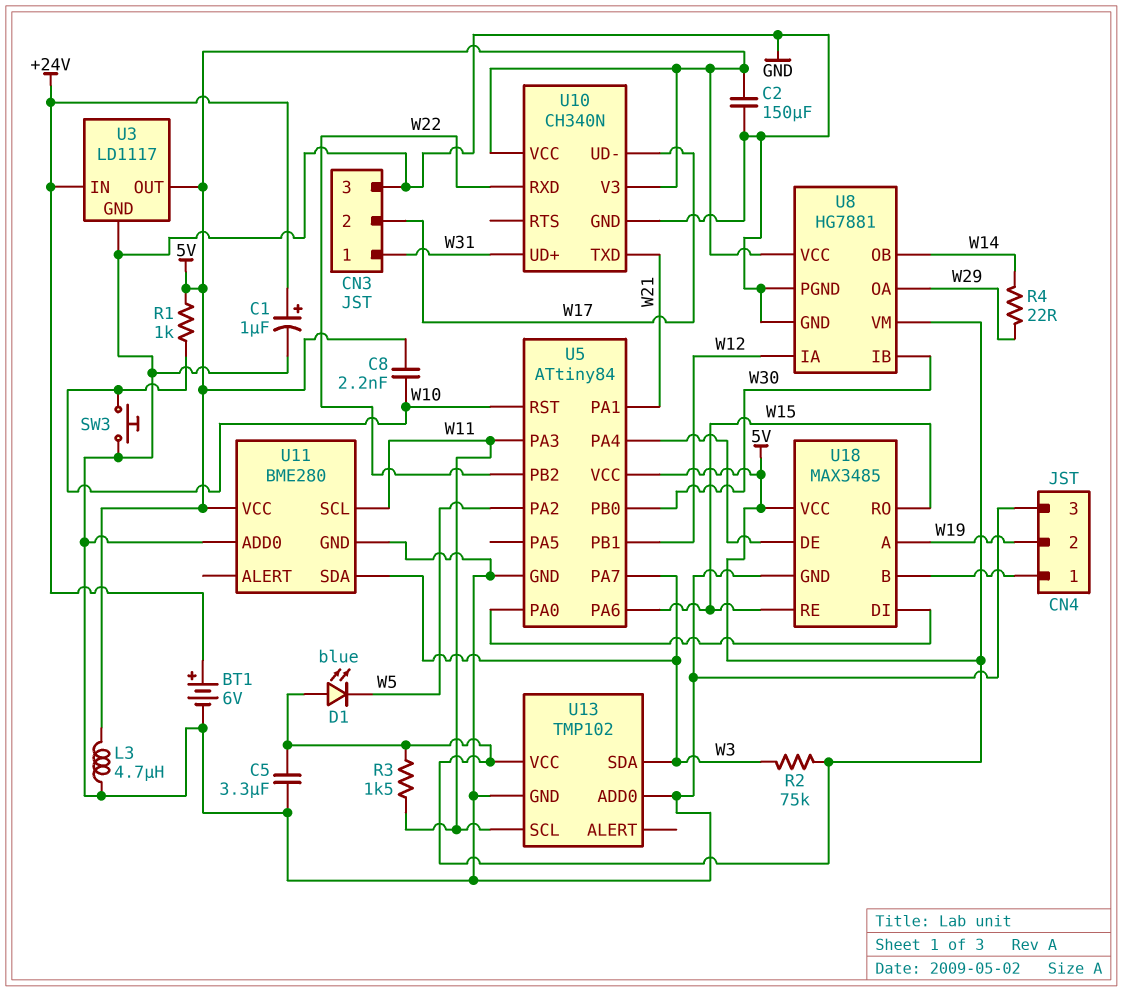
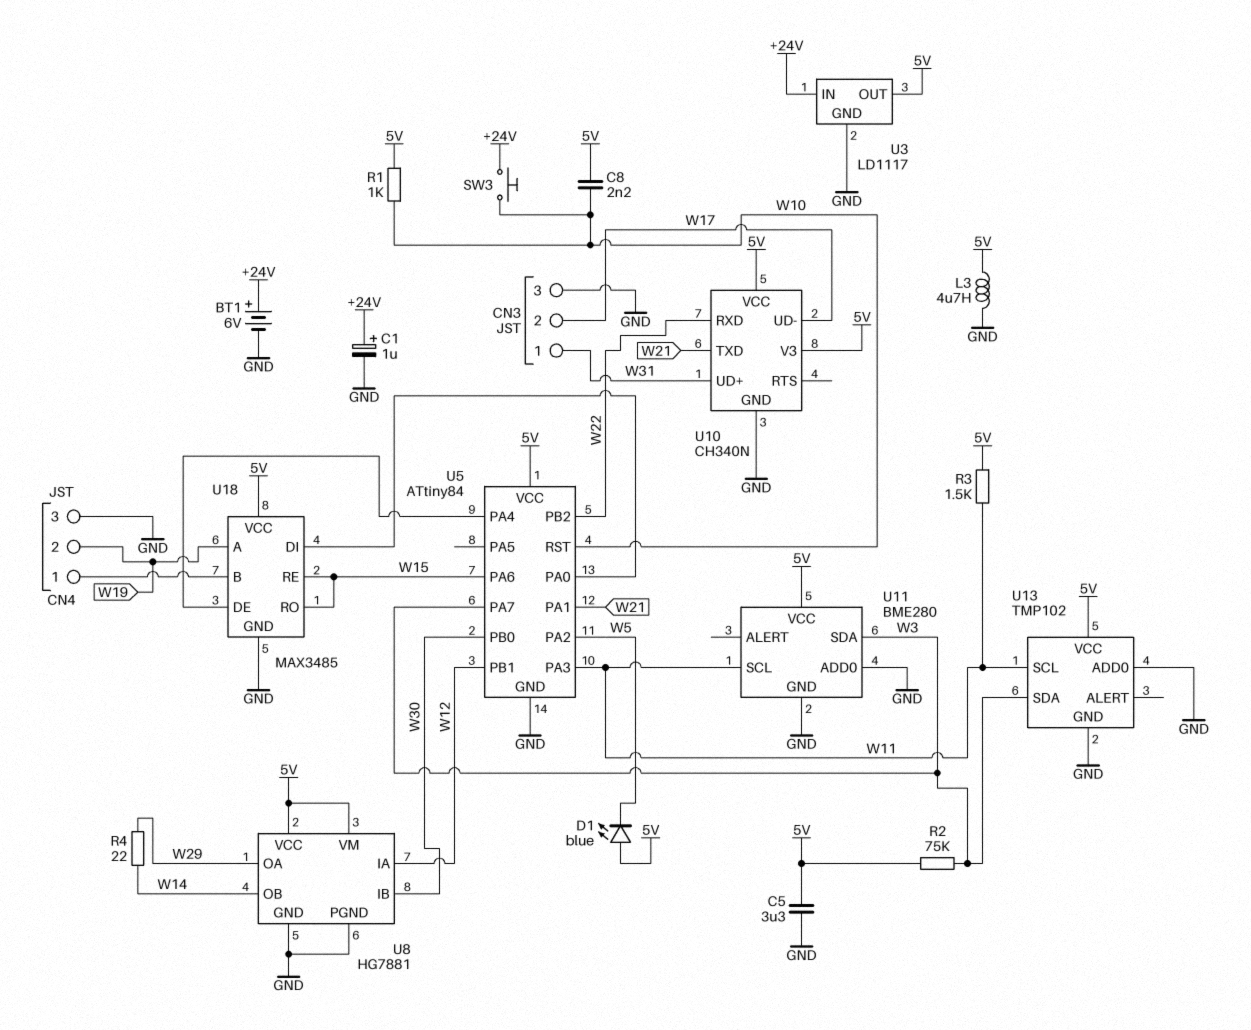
C2: 150uF (5V, GND) -> none
SW3: button (GND, W10) -> button (+24V, W10)

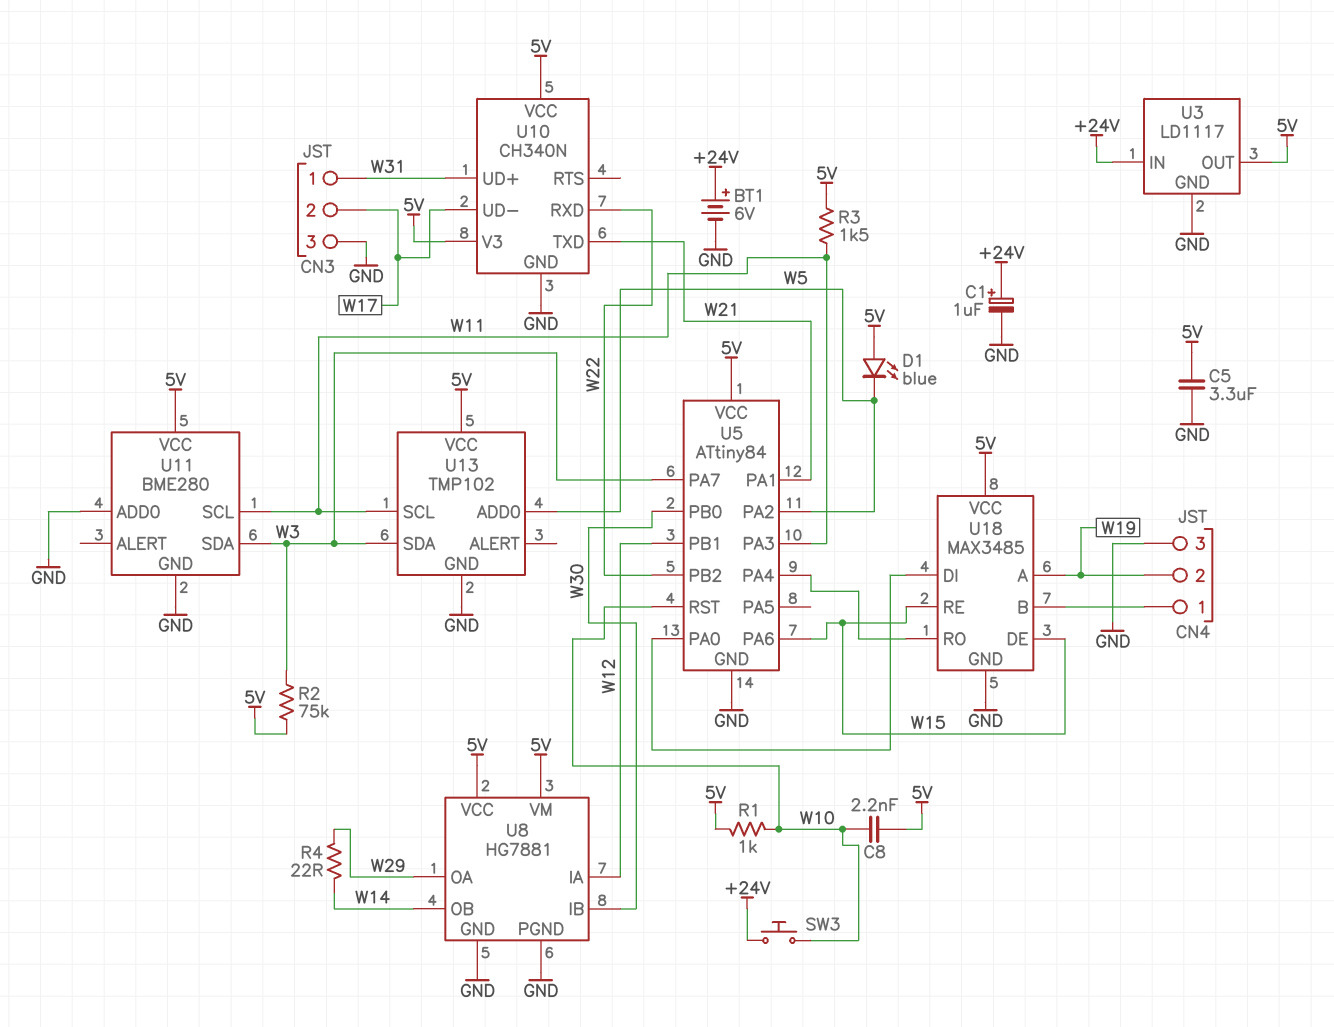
L3: 4.7uH (5V, GND) -> none
U13 pin ADD0: GND -> W5
U18 pin DE: U5/PA4 -> W15
U18 pin RO: W15 -> U5/PA4

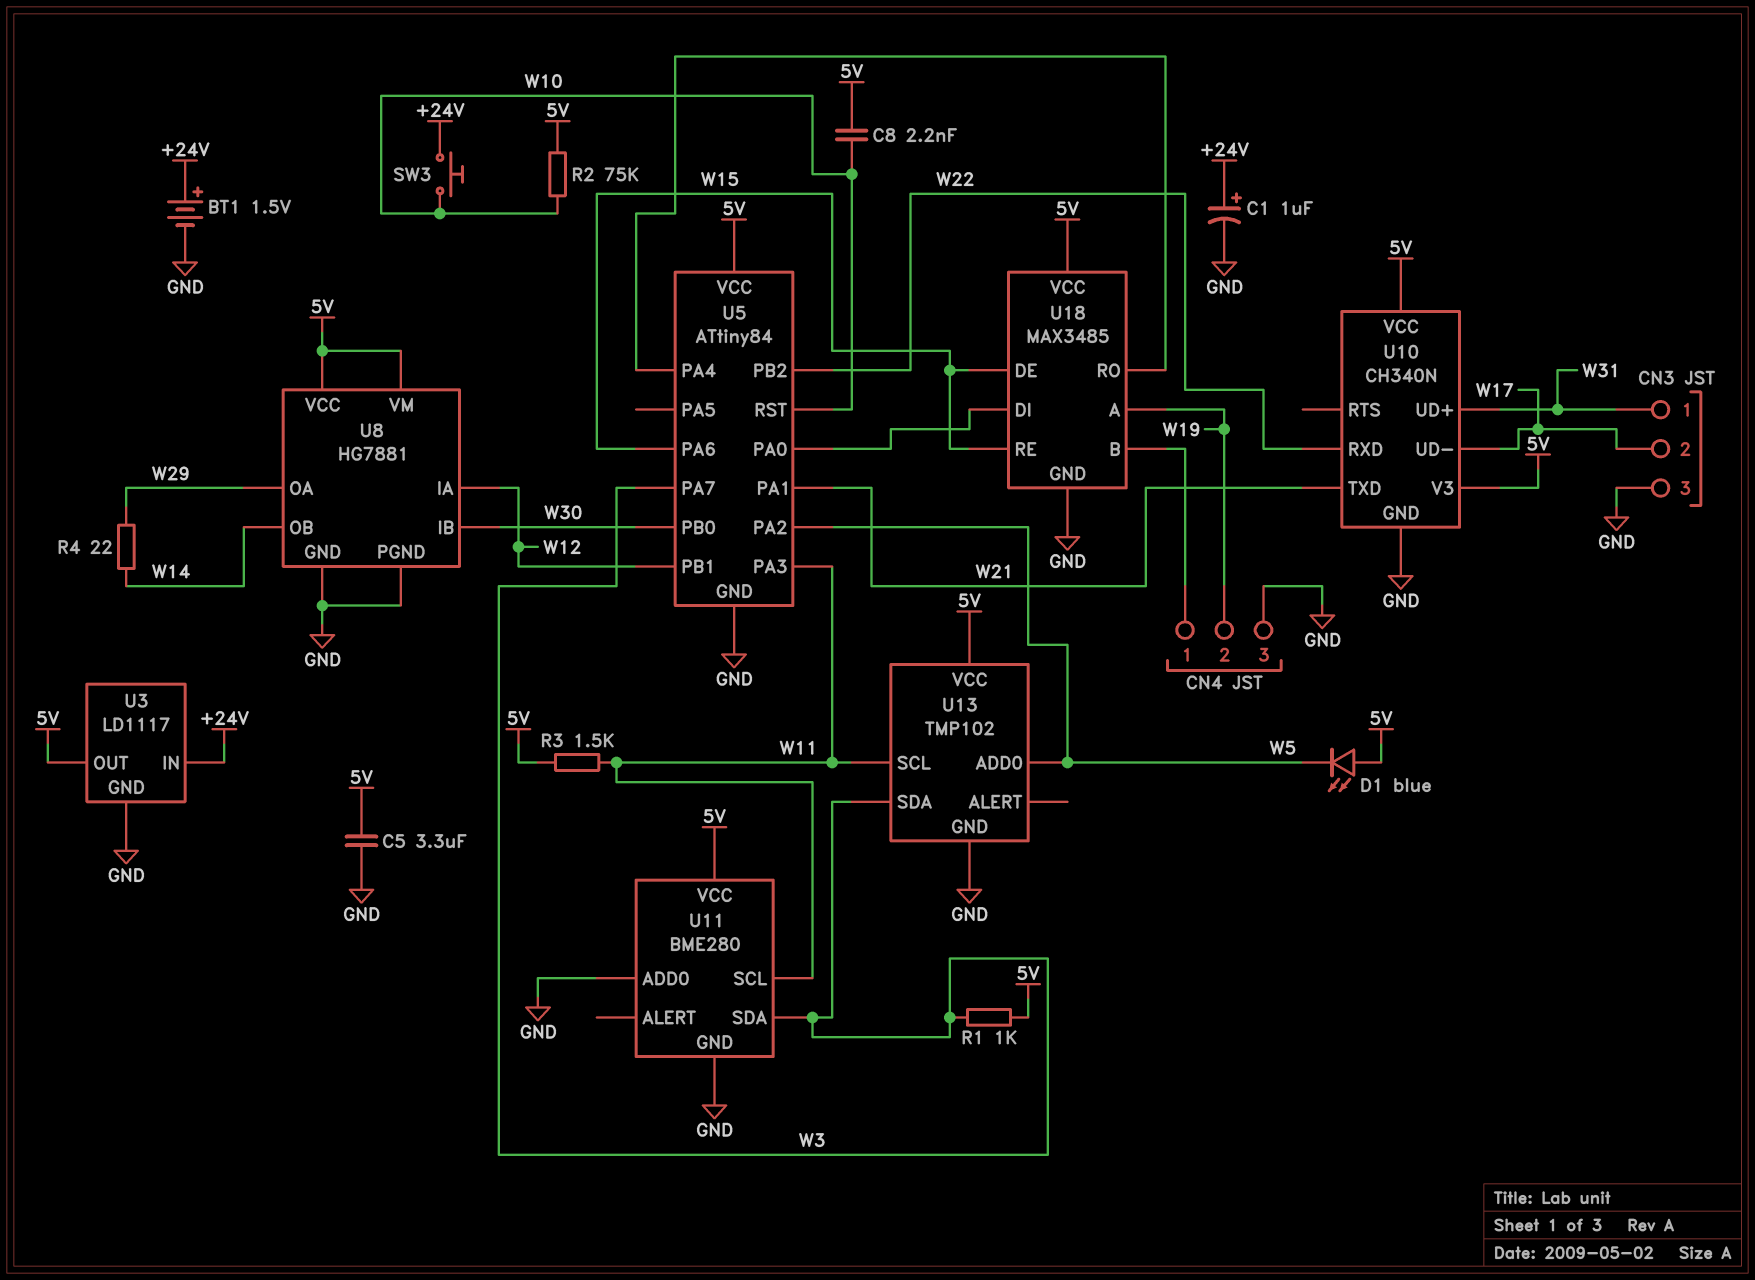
BT1: 6V (plus +24V, minus GND) -> 1.5V (plus +24V, minus GND)
R1: 1k (5V, W10) -> 1k (5V, W3)
R2: 75k (5V, W3) -> 75k (5V, W10)

